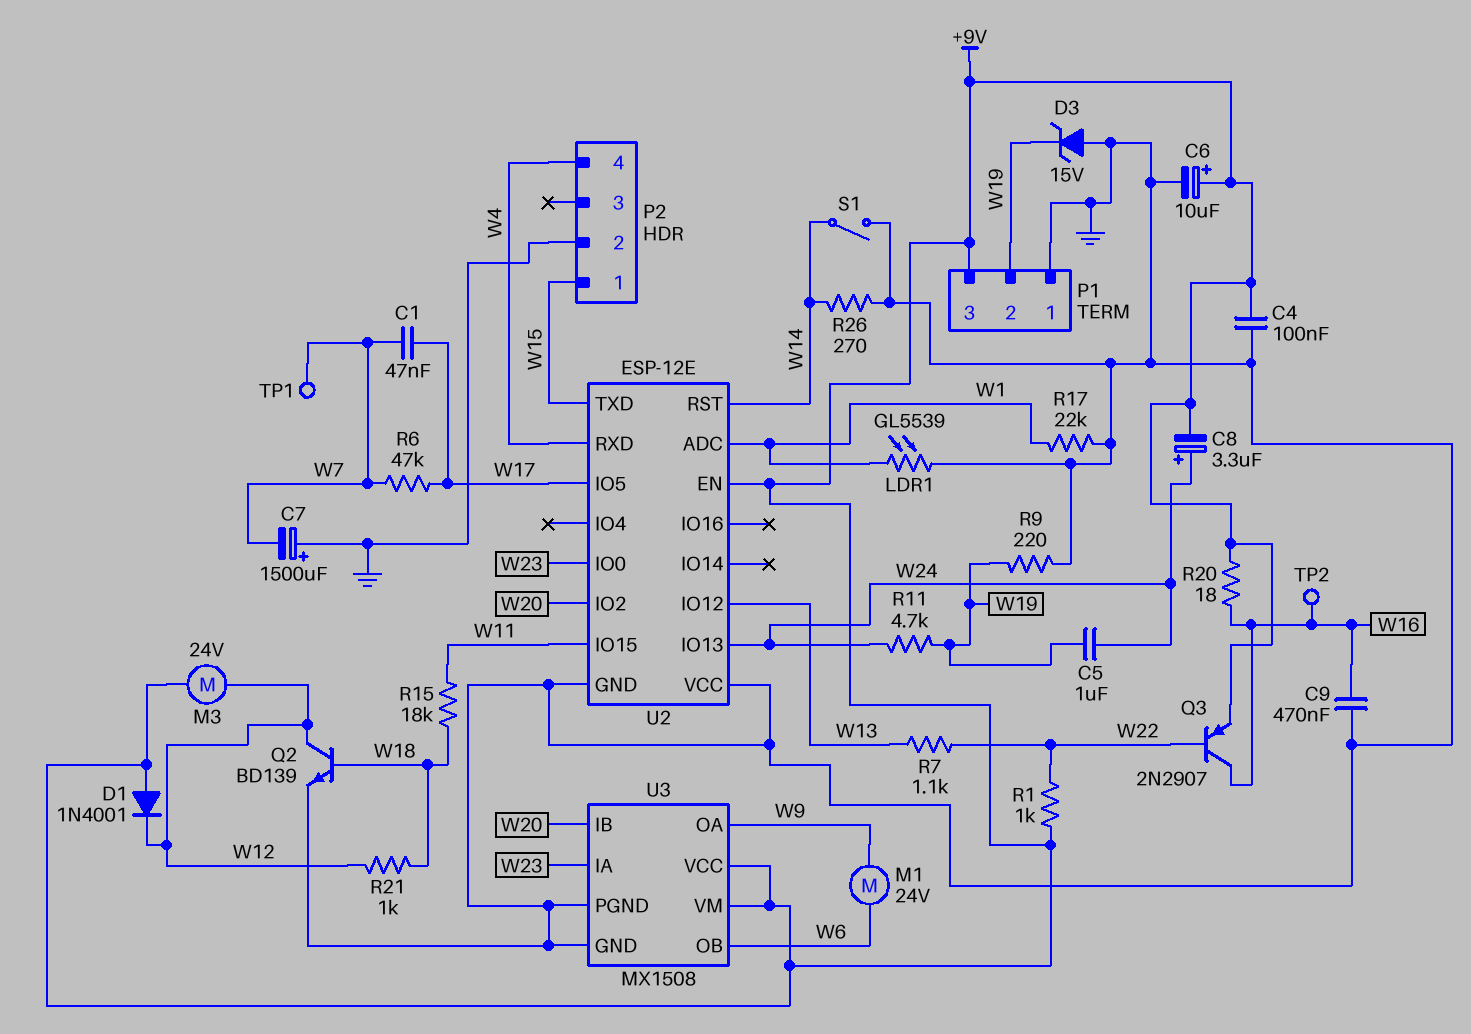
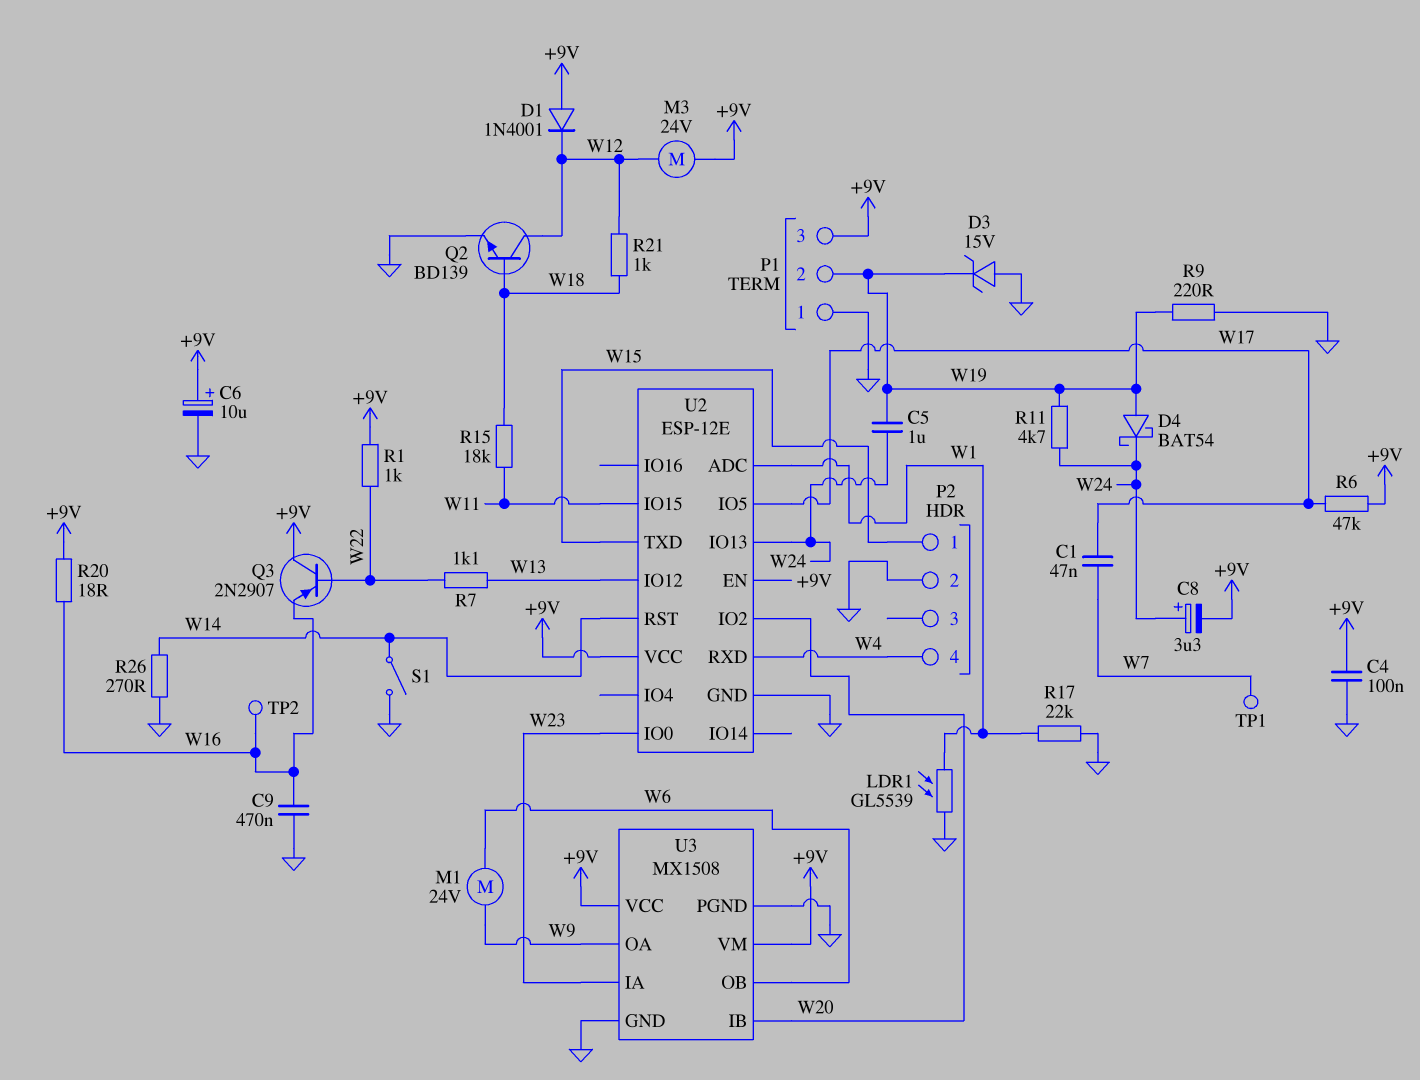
C7: 1500uF (plus GND, minus W7) -> none
D4: none -> schottky BAT54 (A W19, K W24)
Q3: PNP 2N2907 (B W22, C W16, E +9V) -> PNP 2N2907 (B W22, C +9V, E W16)
R6: 47k (W7, W17) -> 47k (+9V, W17)
U2 pin VCC: GND -> +9V

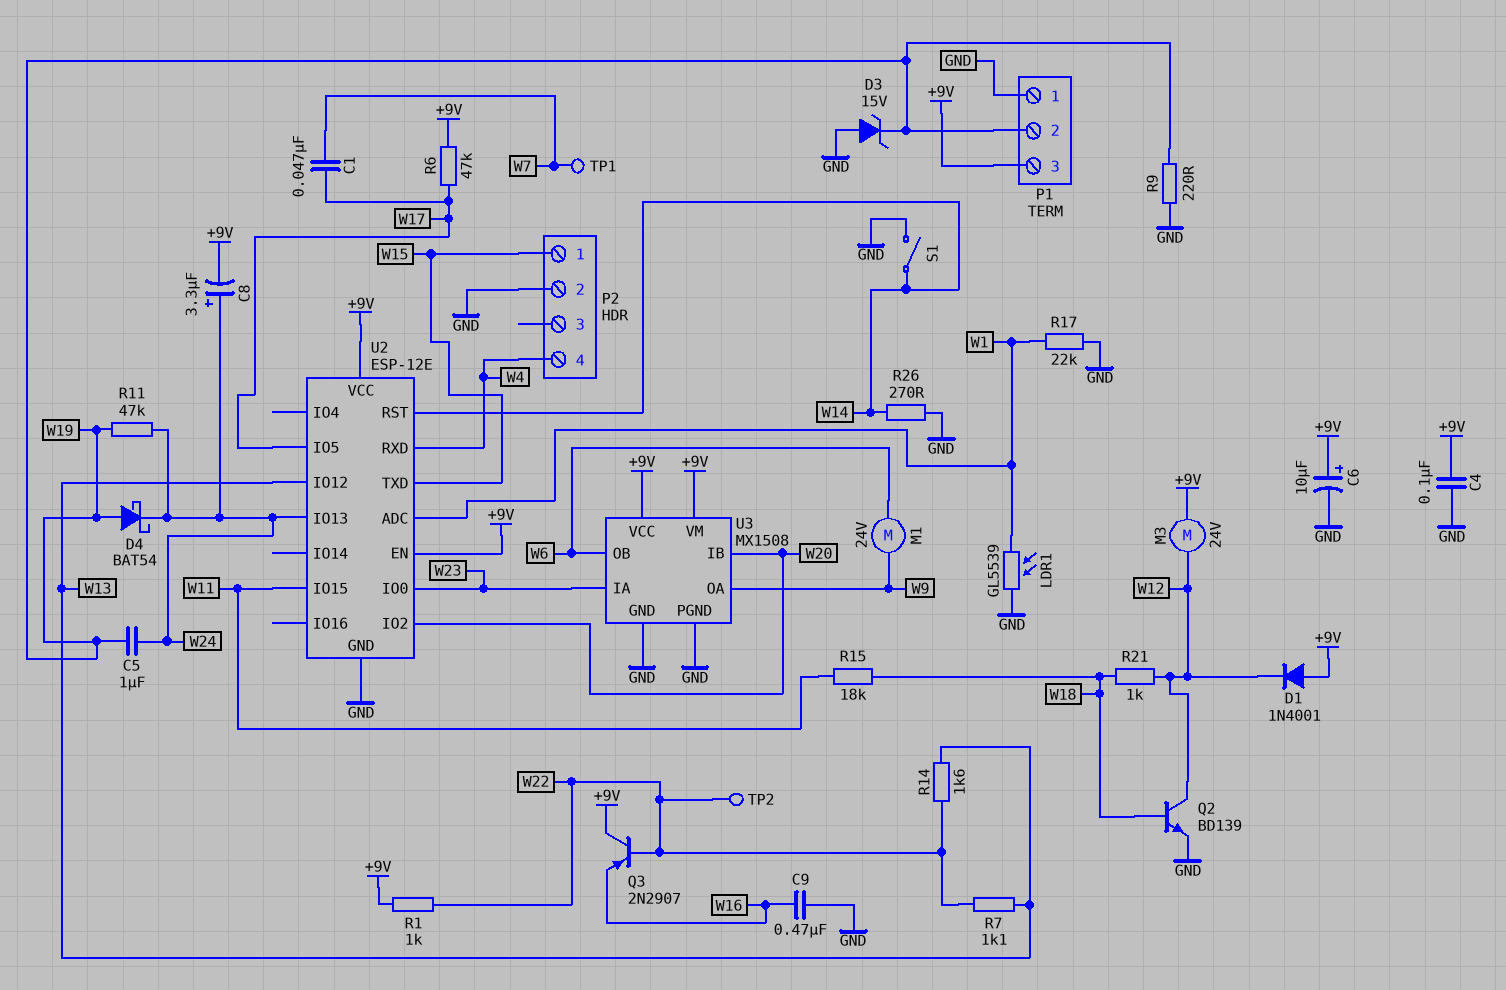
R11: 4.7k (W19, W24) -> 47k (W19, W24)
R14: none -> 1.6k (W13, W22)
R20: 18 (+9V, W16) -> none
TP2: test point (W16) -> test point (W22)

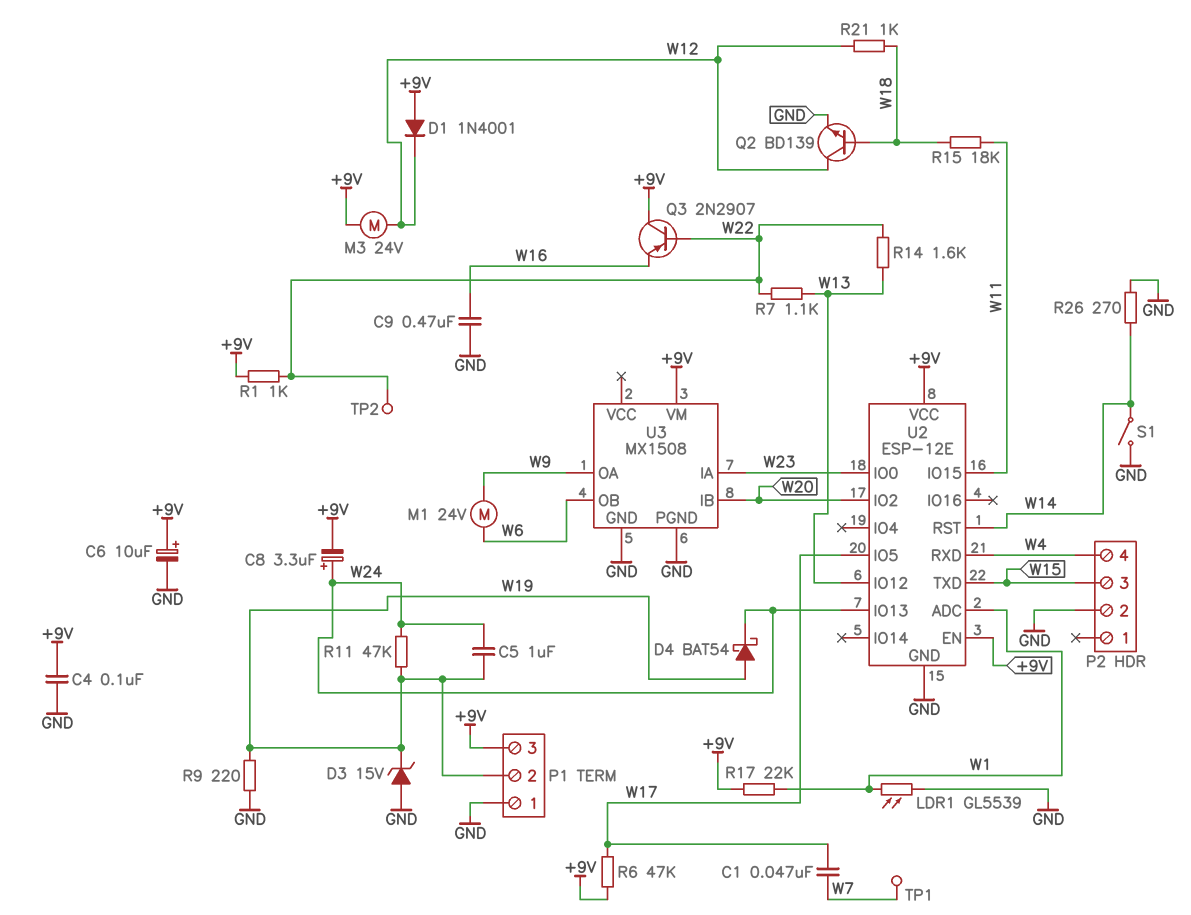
P2 pin 1: W15 -> none
P2 pin 3: none -> W15
R17: 22k (GND, W1) -> 22k (+9V, W1)
U3 pin VCC: +9V -> none

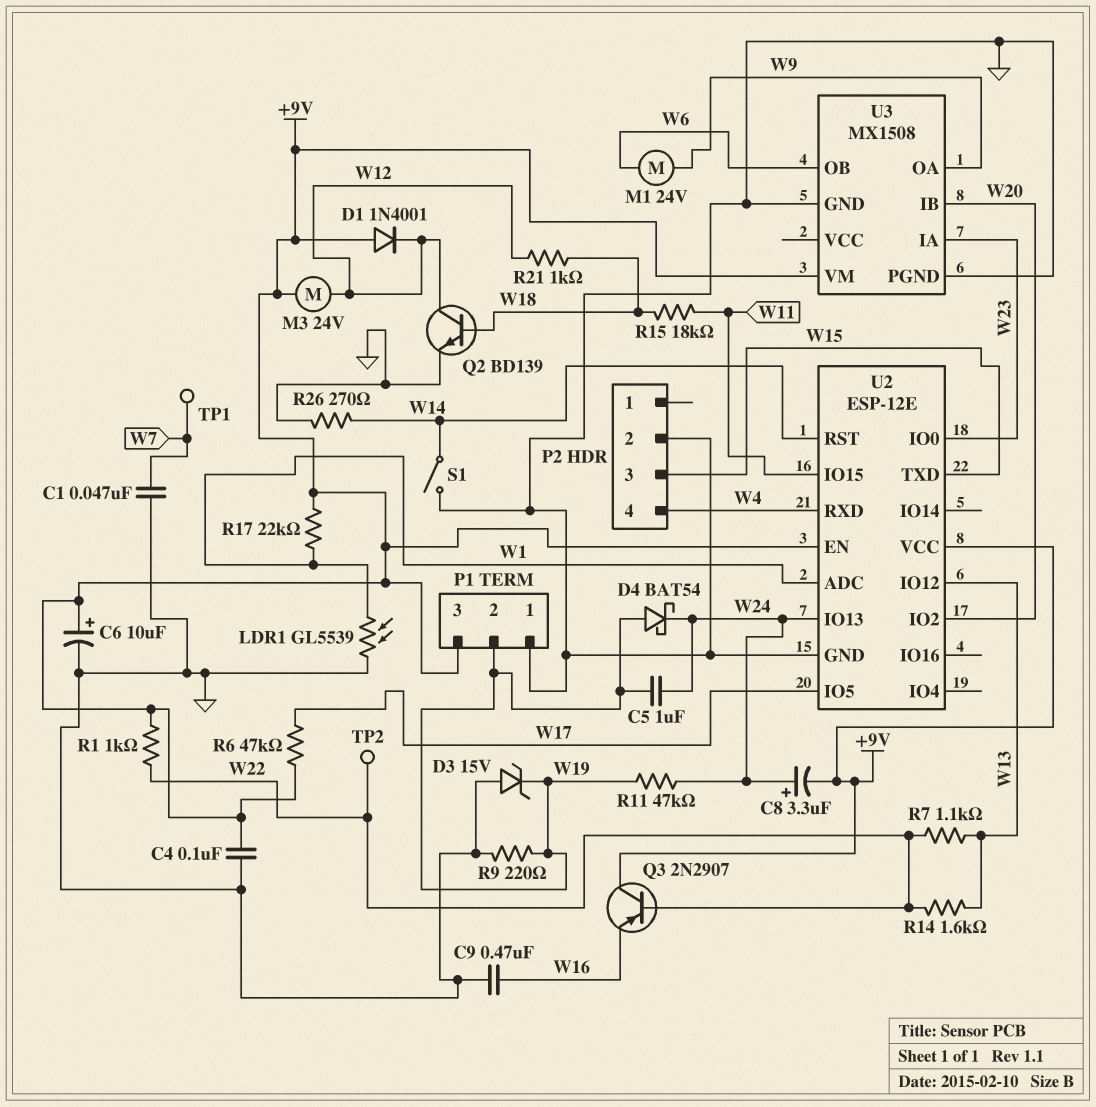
C1: 47nF (W7, W17) -> 47nF (GND, W7)

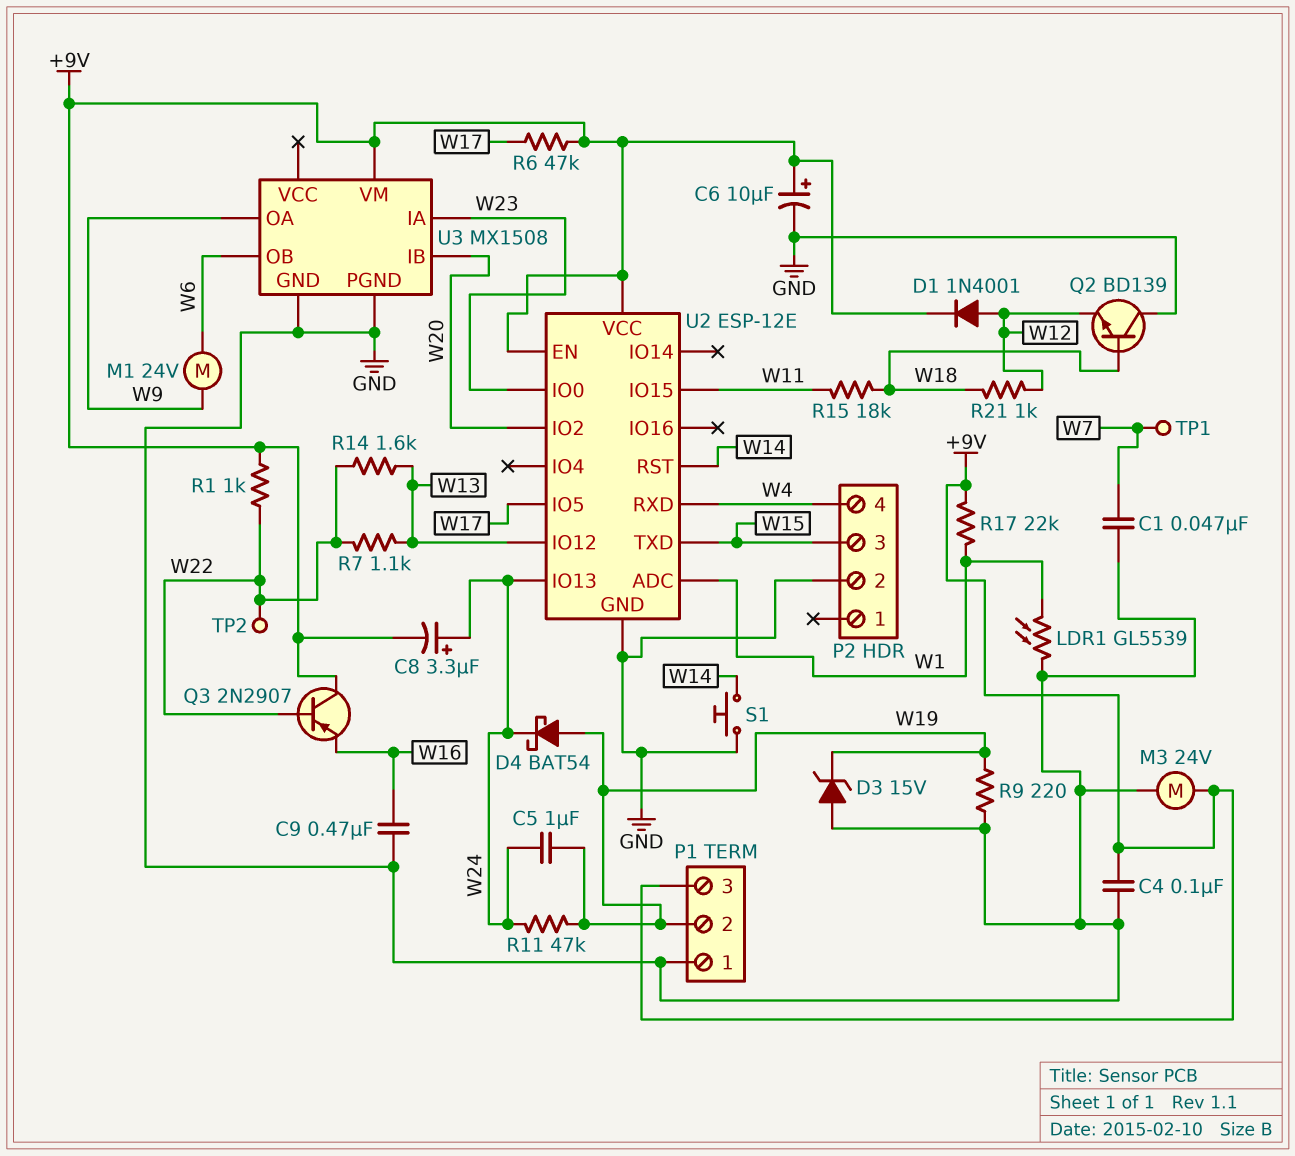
D1: diode 1N4001 (A +9V, K W12) -> diode 1N4001 (A W12, K +9V)
M3: motor 24V (+9V, W12) -> motor 24V (+9V, GND)
Q2: NPN BD139 (B W18, C W12, E GND) -> NPN BD139 (B W18, C GND, E W12)
R26: 270 (GND, W14) -> none
S1: switch (GND, W14) -> button (GND, W14)

